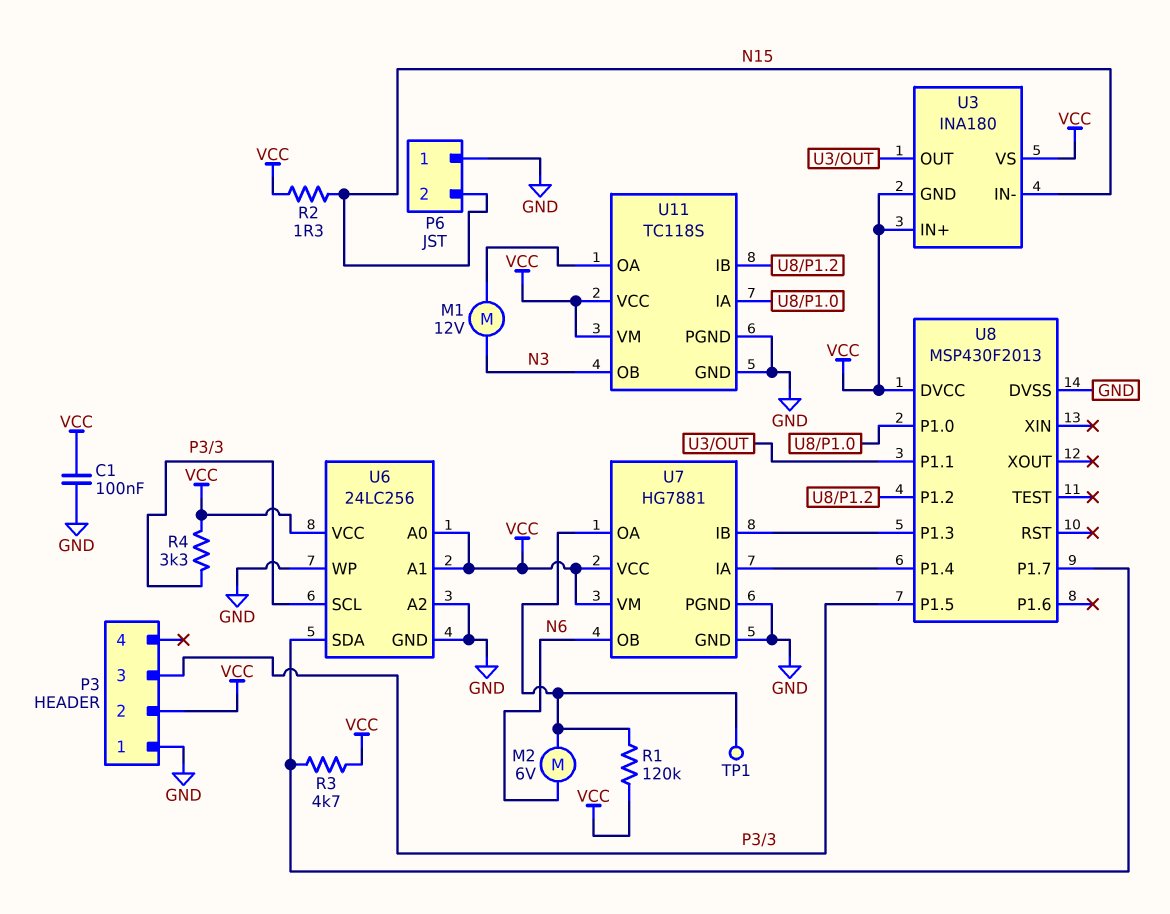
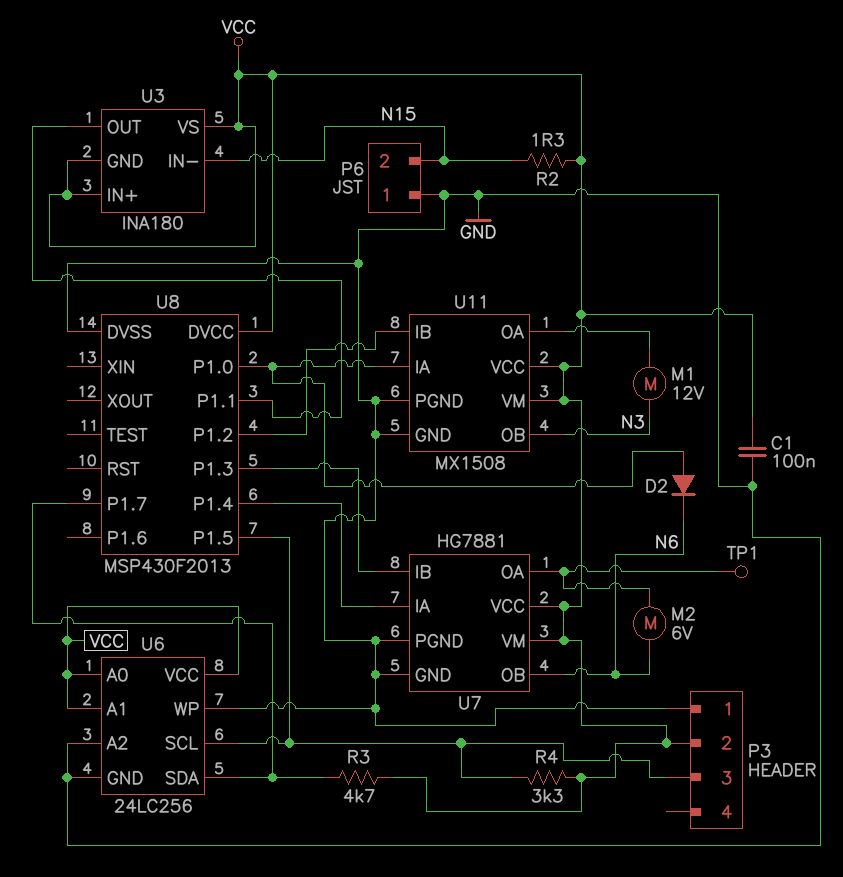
D2: none -> diode (A U8/P1.0, K N6)
R1: 120k (U7/OA, VCC) -> none
U11: TC118S -> MX1508

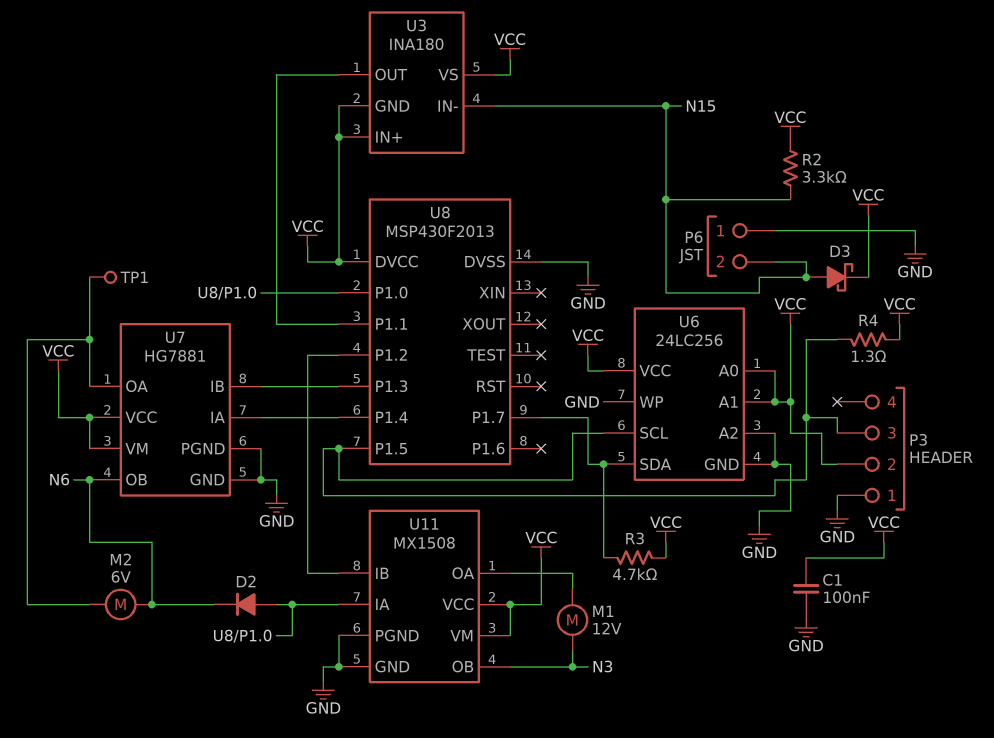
D3: none -> schottky (A N15, K VCC)
R2: 1.3 (N15, VCC) -> 3.3k (N15, VCC)
R4: 3.3k (P3/3, VCC) -> 1.3 (P3/3, VCC)

